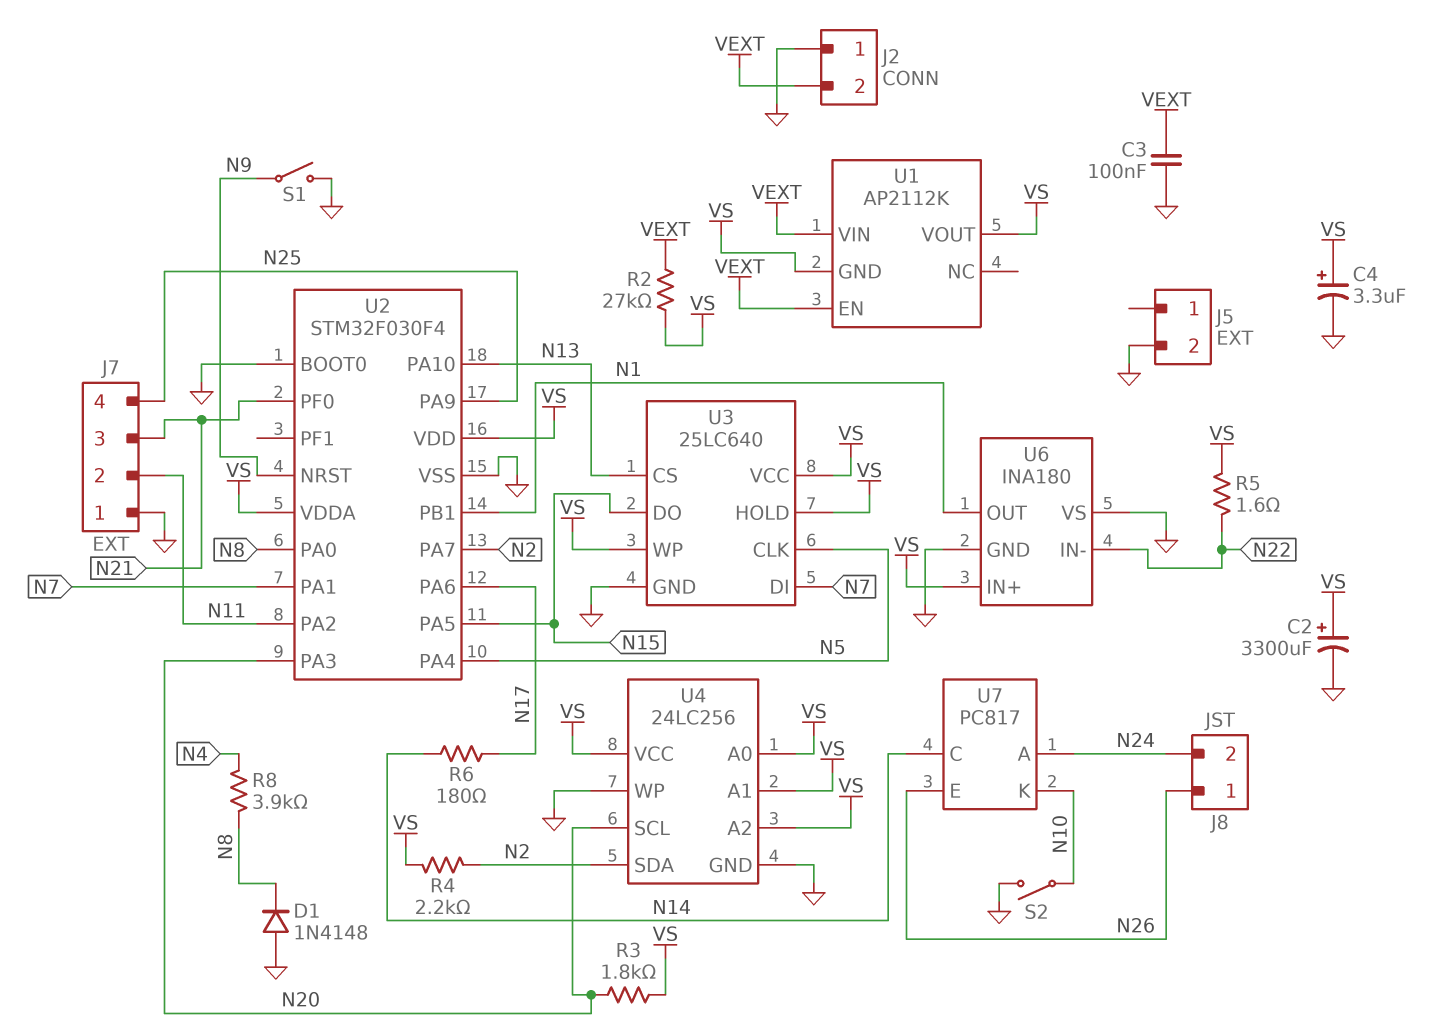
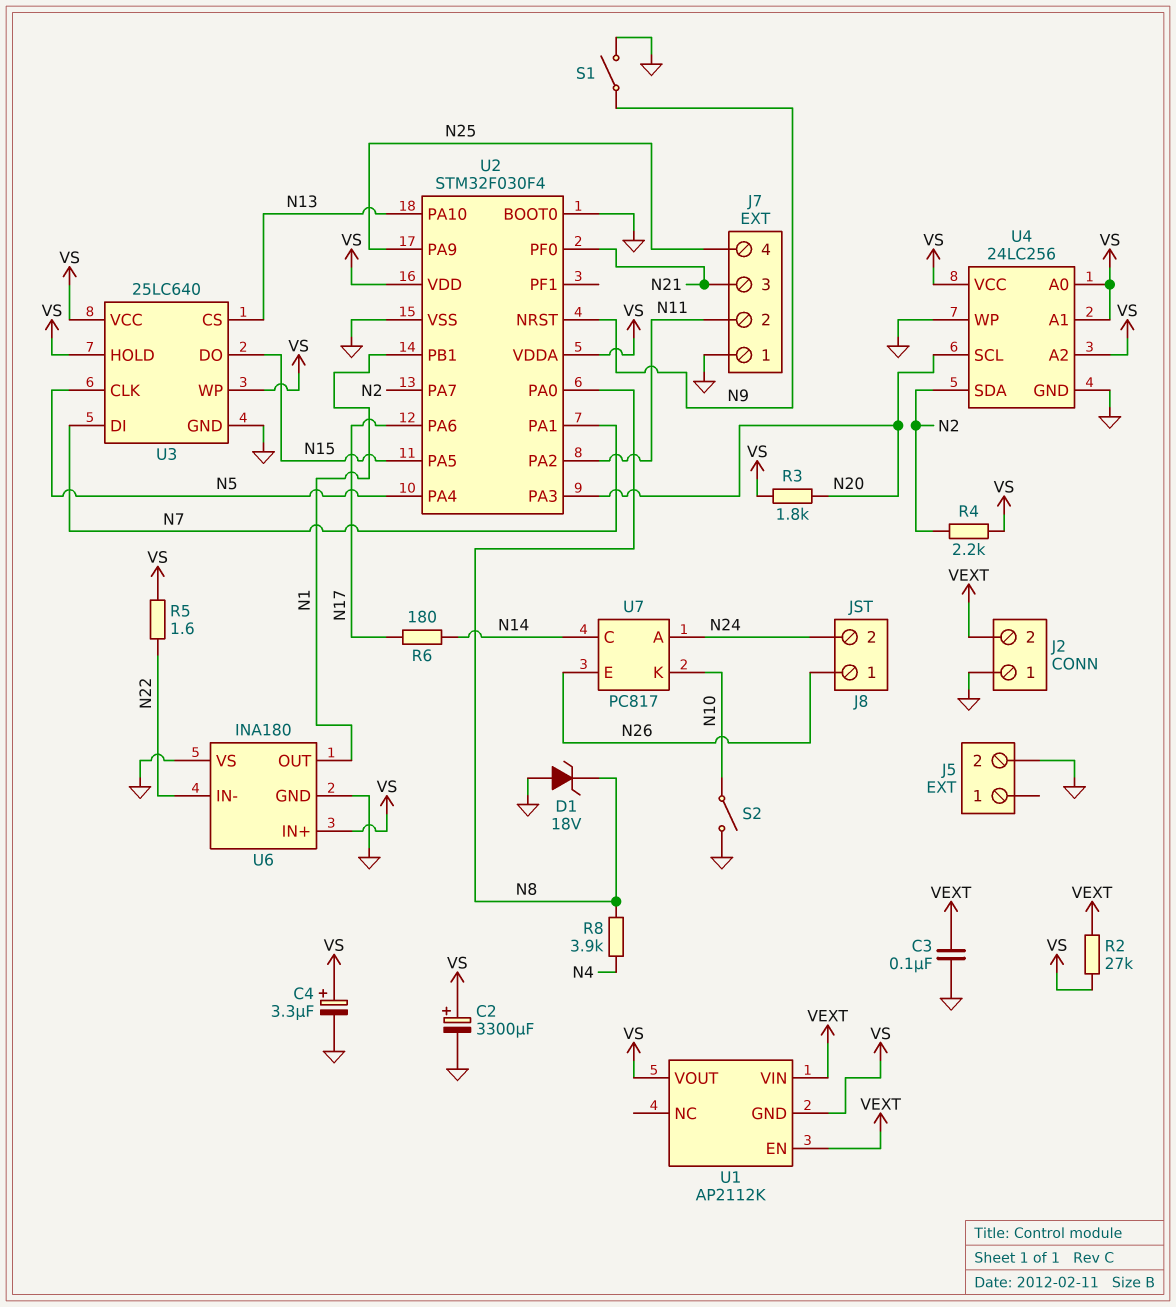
D1: diode 1N4148 (A GND, K N8) -> zener 18V (A GND, K N8)

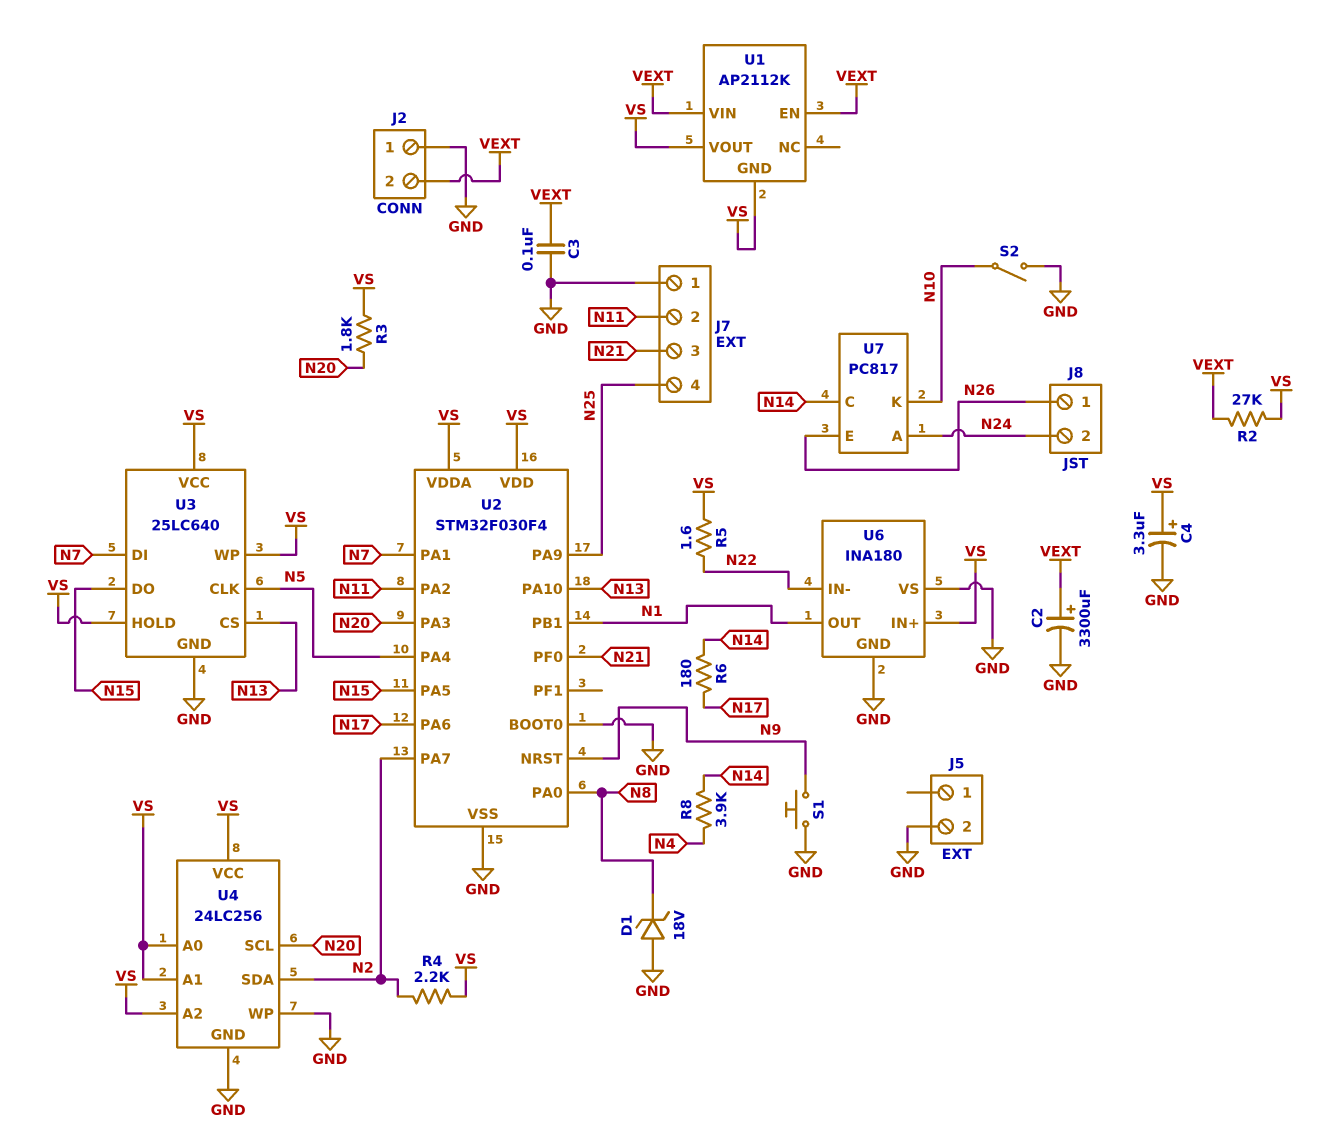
C2: 3300uF (plus VS, minus GND) -> 3300uF (plus VEXT, minus GND)
R8: 3.9k (N4, N8) -> 3.9k (N4, N14)
S1: switch (GND, N9) -> button (GND, N9)

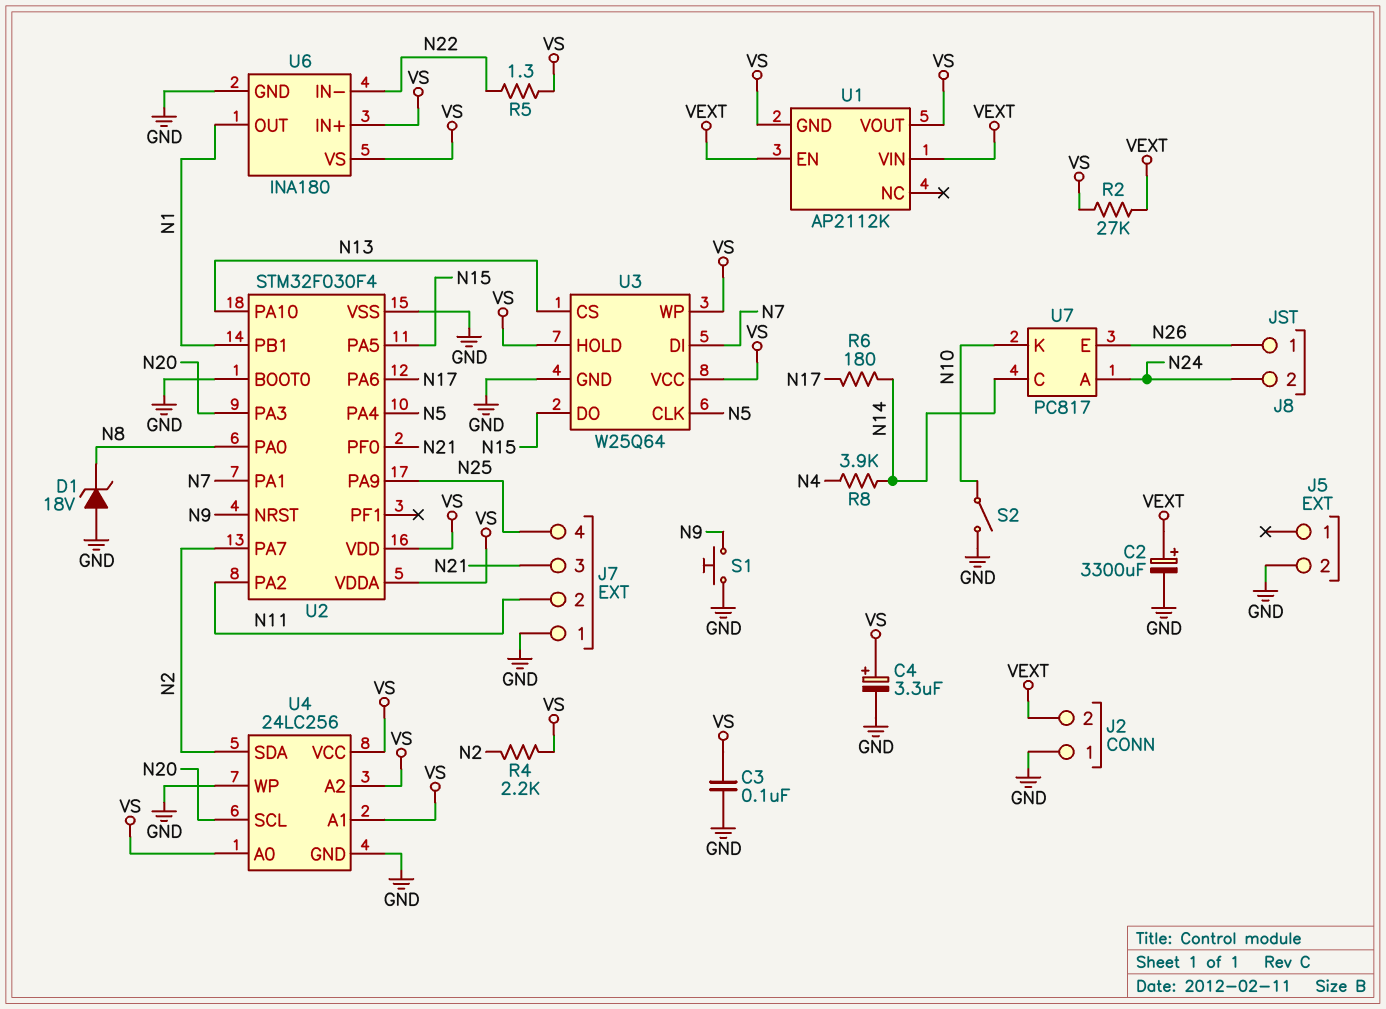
C3: 100nF (GND, VEXT) -> 100nF (GND, VS)
R3: 1.8k (N20, VS) -> none
R5: 1.6 (N22, VS) -> 1.3 (N22, VS)
U3: 25LC640 -> W25Q64
U6 pin VS: GND -> VS

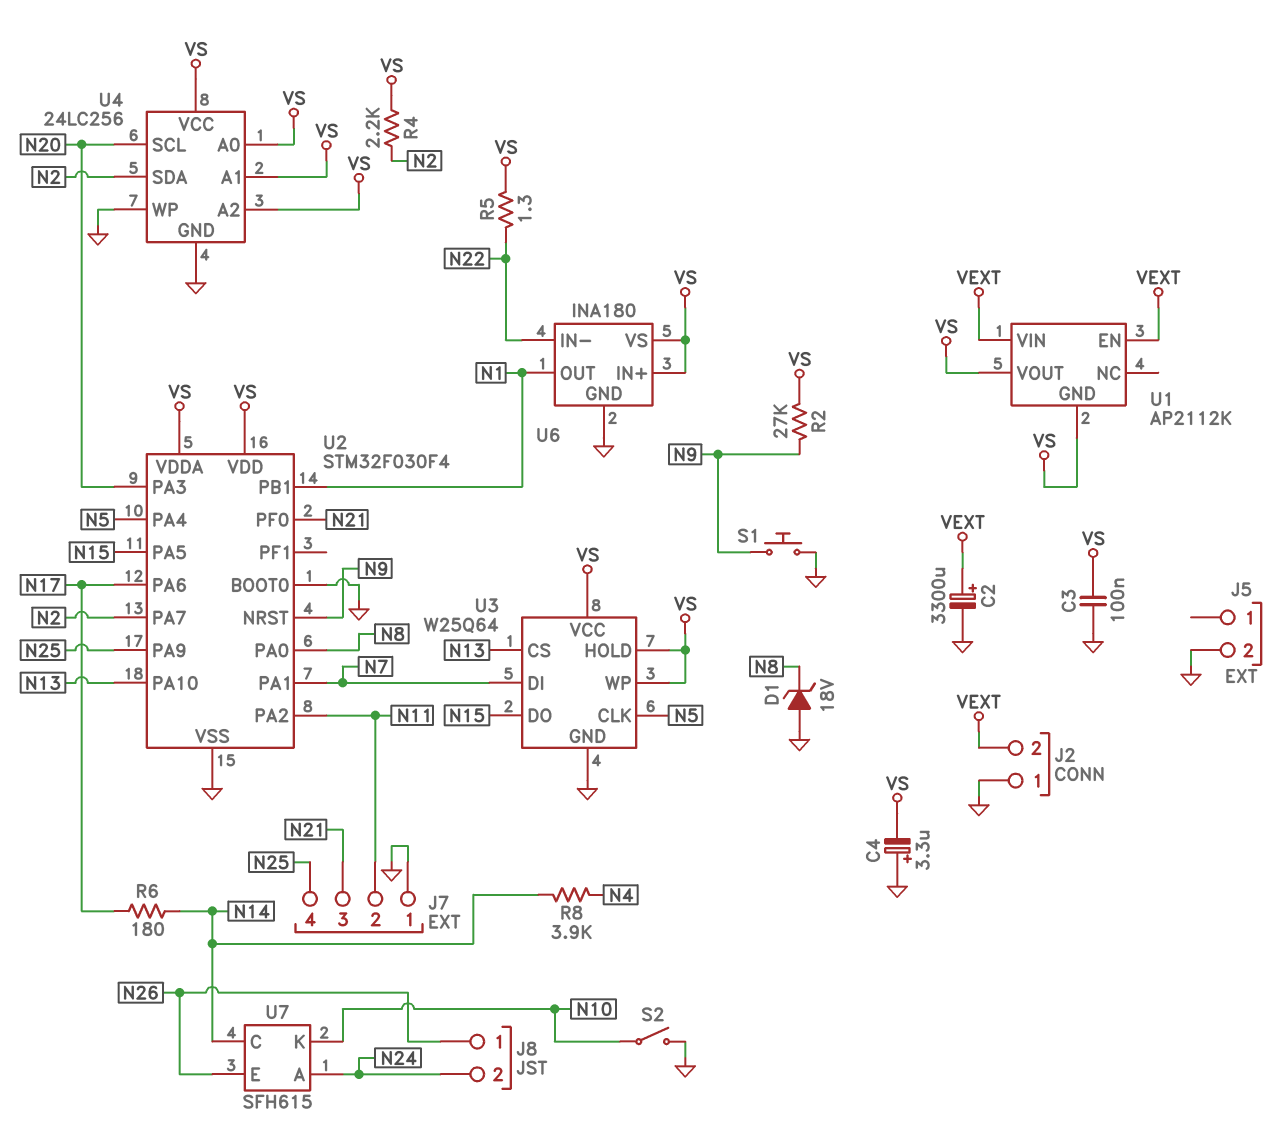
C4: 3.3uF (plus VS, minus GND) -> 3.3uF (plus GND, minus VS)
R2: 27k (VEXT, VS) -> 27k (N9, VS)
U7: PC817 -> SFH615

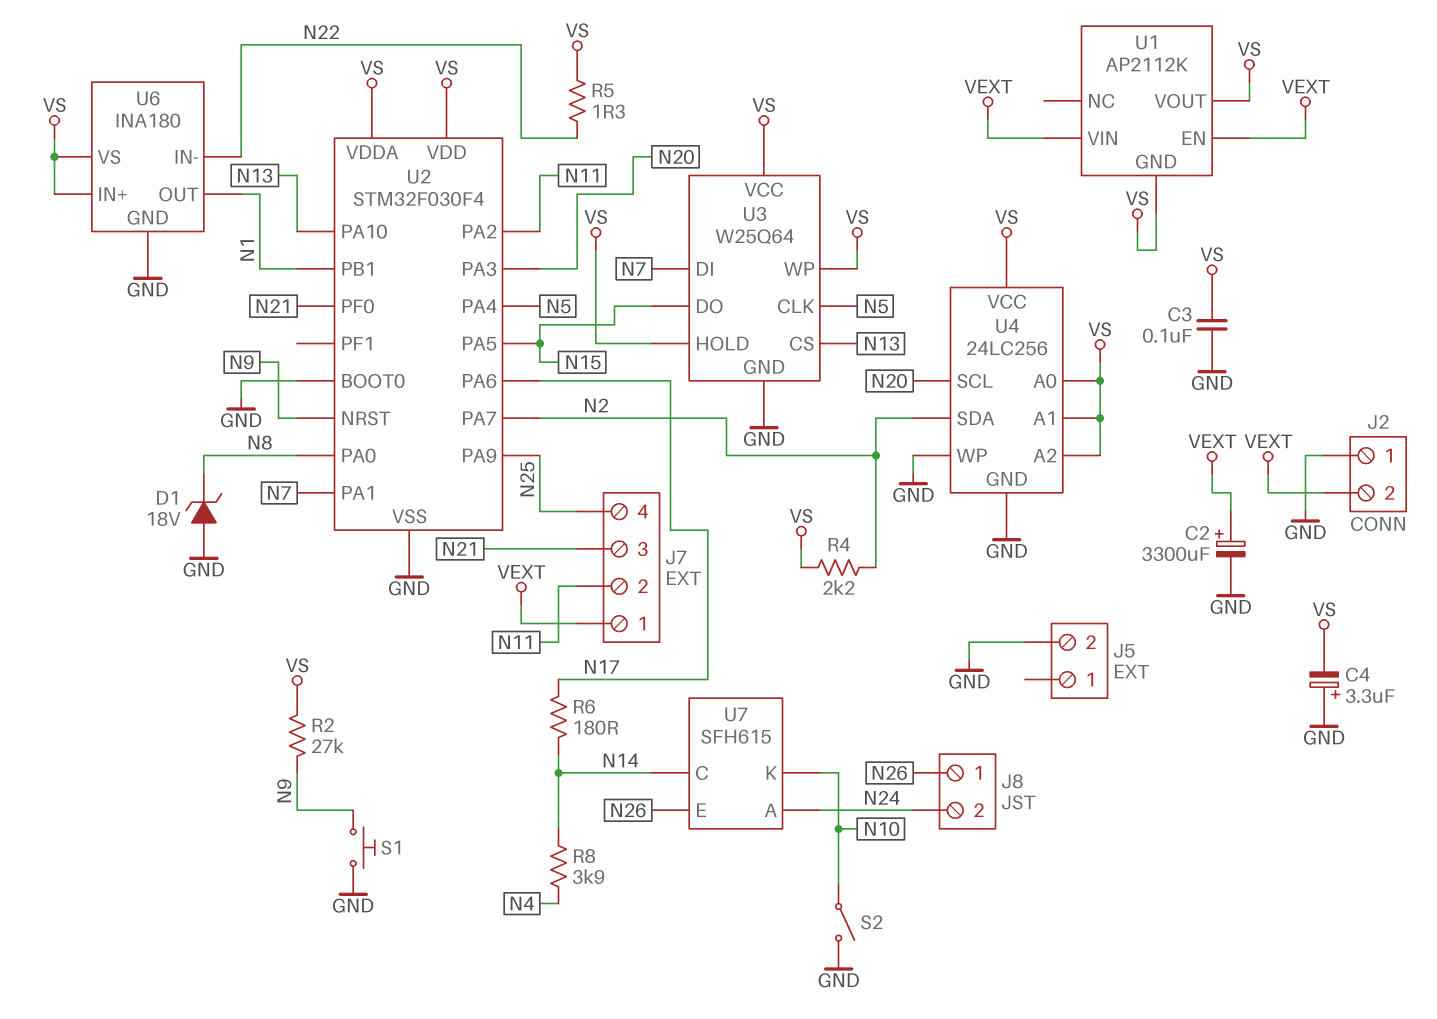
J7 pin 1: GND -> VEXT

